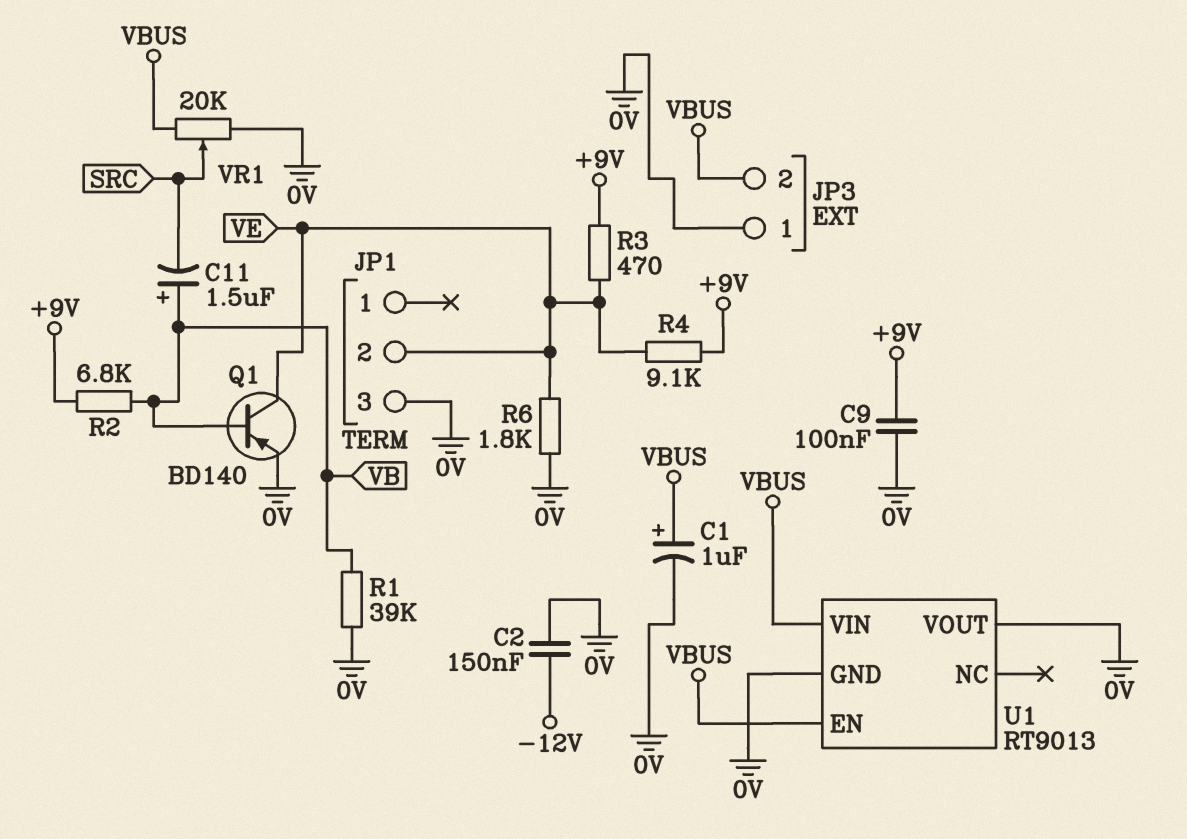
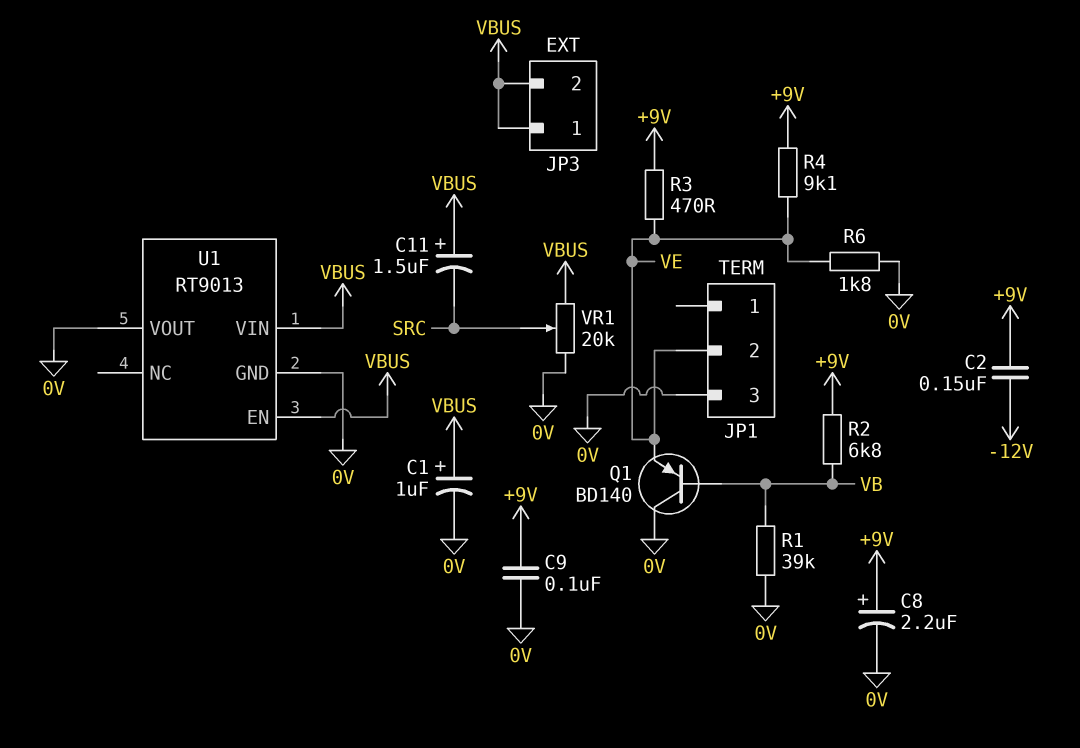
C2: 150nF (-12V, 0V) -> 150nF (+9V, -12V)
C8: none -> 2.2uF (plus +9V, minus 0V)
C11: 1.5uF (plus VB, minus SRC) -> 1.5uF (plus VBUS, minus SRC)
JP3 pin 1: 0V -> VBUS
Q1: PNP BD140 (B VB, C VE, E 0V) -> PNP BD140 (B VB, C 0V, E VE)

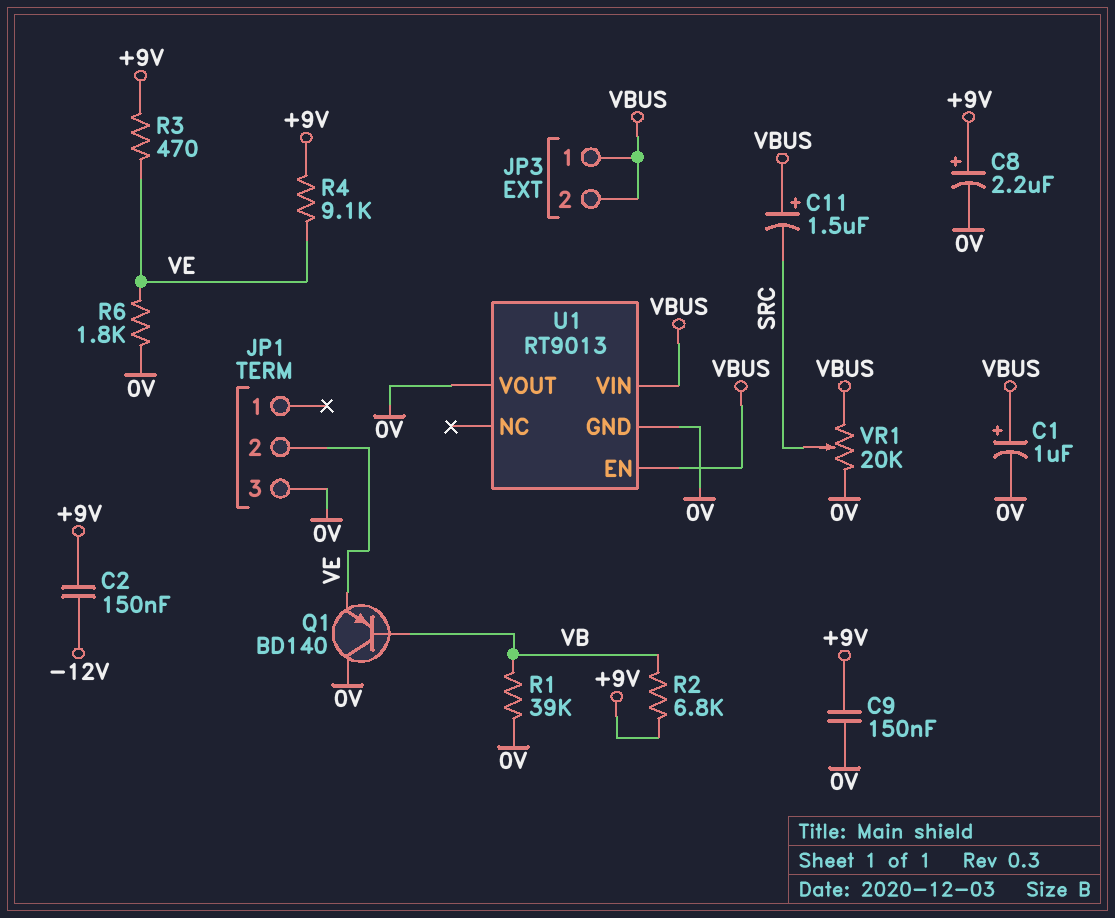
C9: 100nF (+9V, 0V) -> 150nF (+9V, 0V)

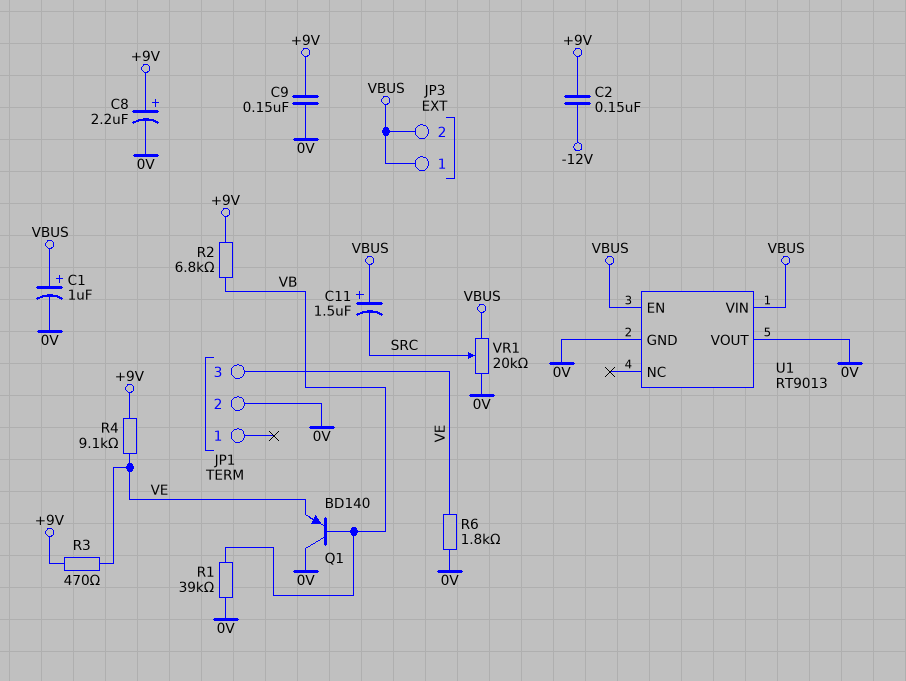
JP1 pin 2: VE -> 0V
JP1 pin 3: 0V -> VE

